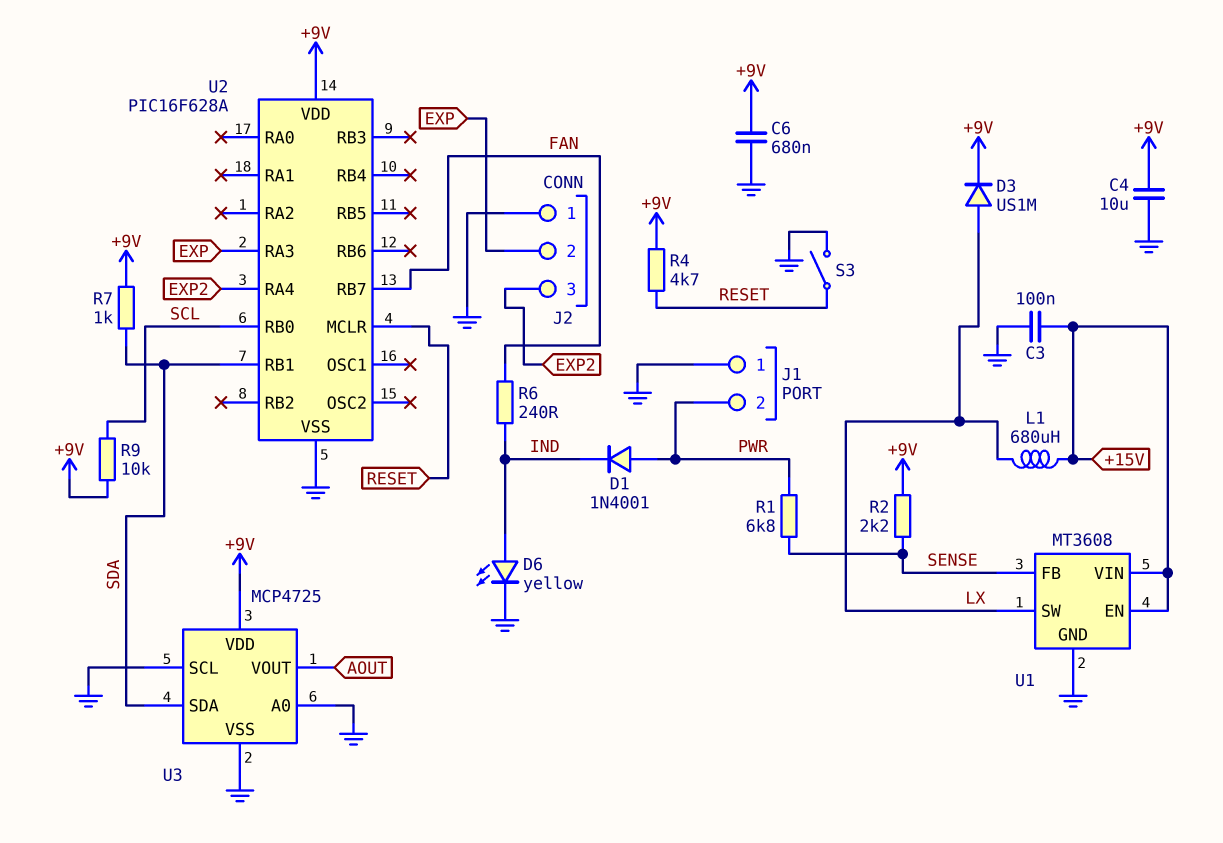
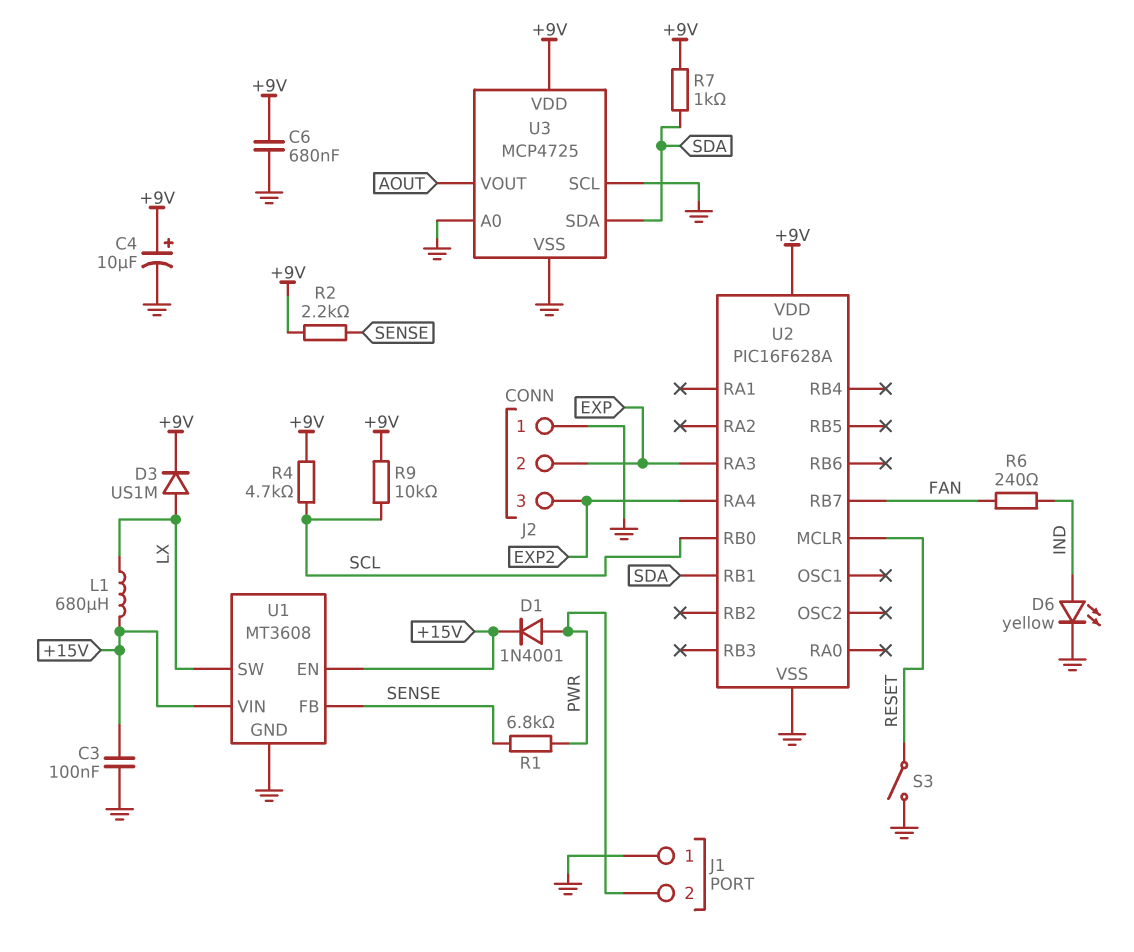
C4: 10uF (+9V, GND) -> 10uF (plus +9V, minus GND)
D1: diode 1N4001 (A PWR, K IND) -> diode 1N4001 (A PWR, K +15V)
R4: 4.7k (+9V, RESET) -> 4.7k (+9V, SCL)

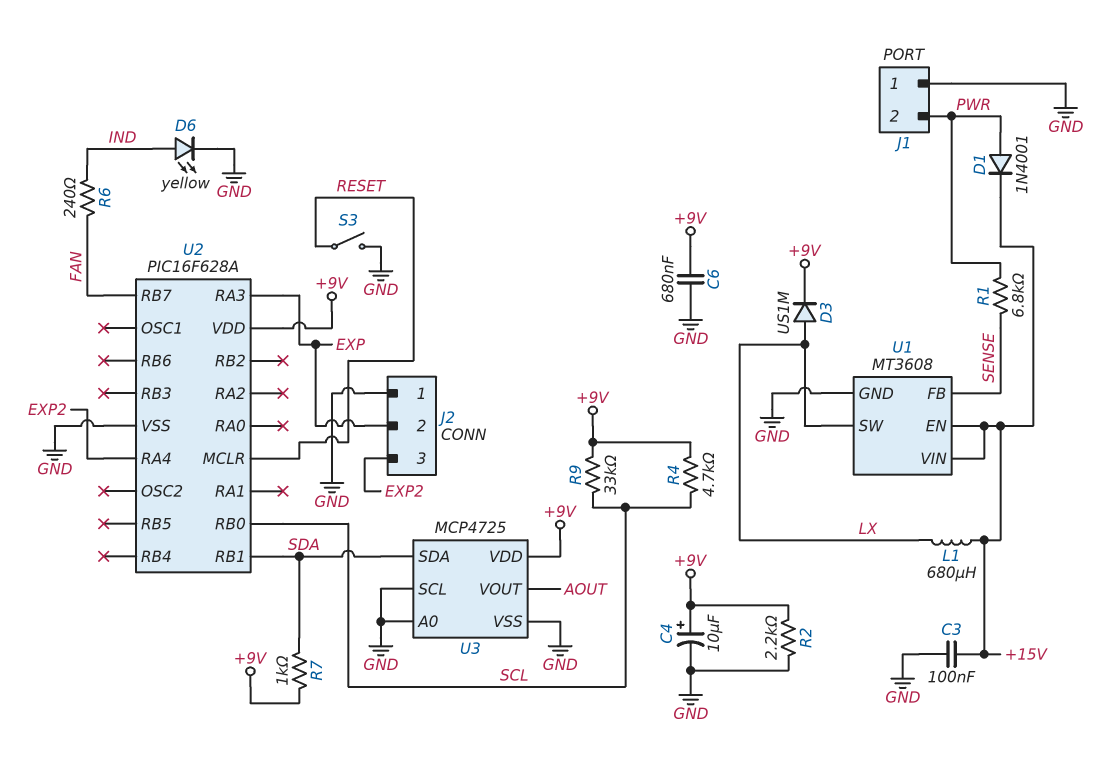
R2: 2.2k (+9V, SENSE) -> 2.2k (+9V, GND)
R9: 10k (+9V, SCL) -> 33k (+9V, SCL)

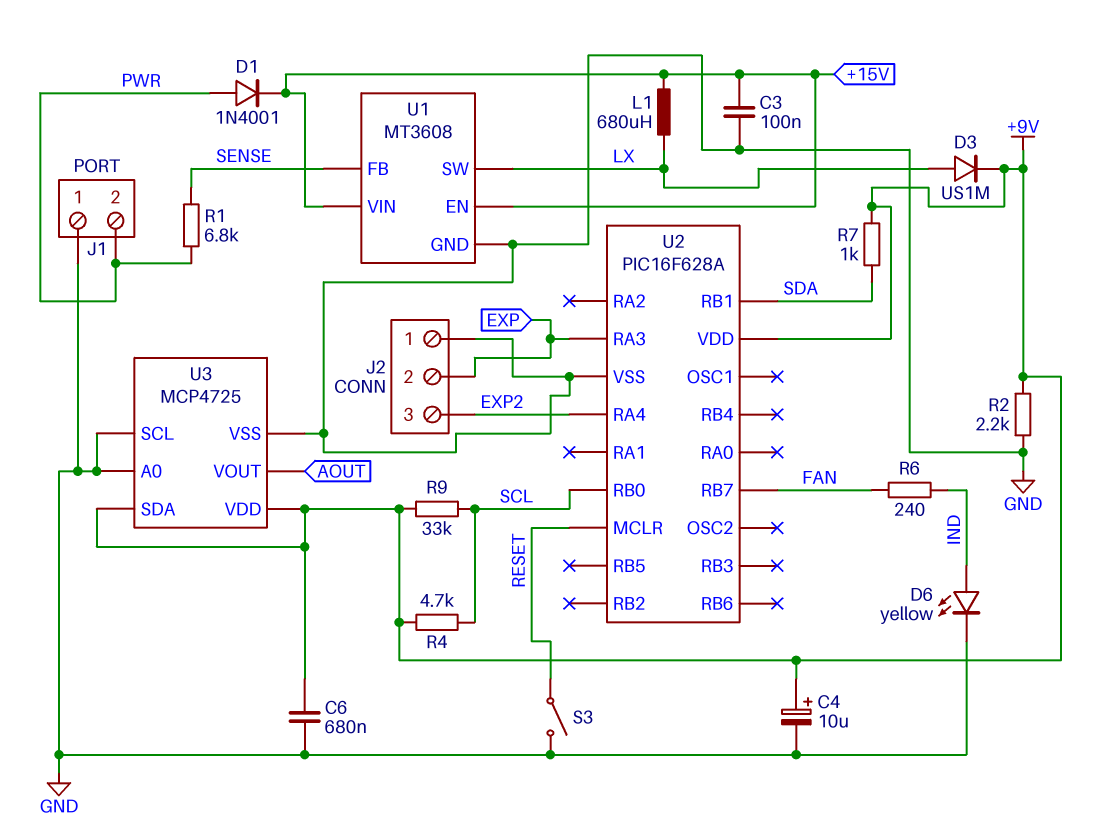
U3 pin SDA: SDA -> +9V

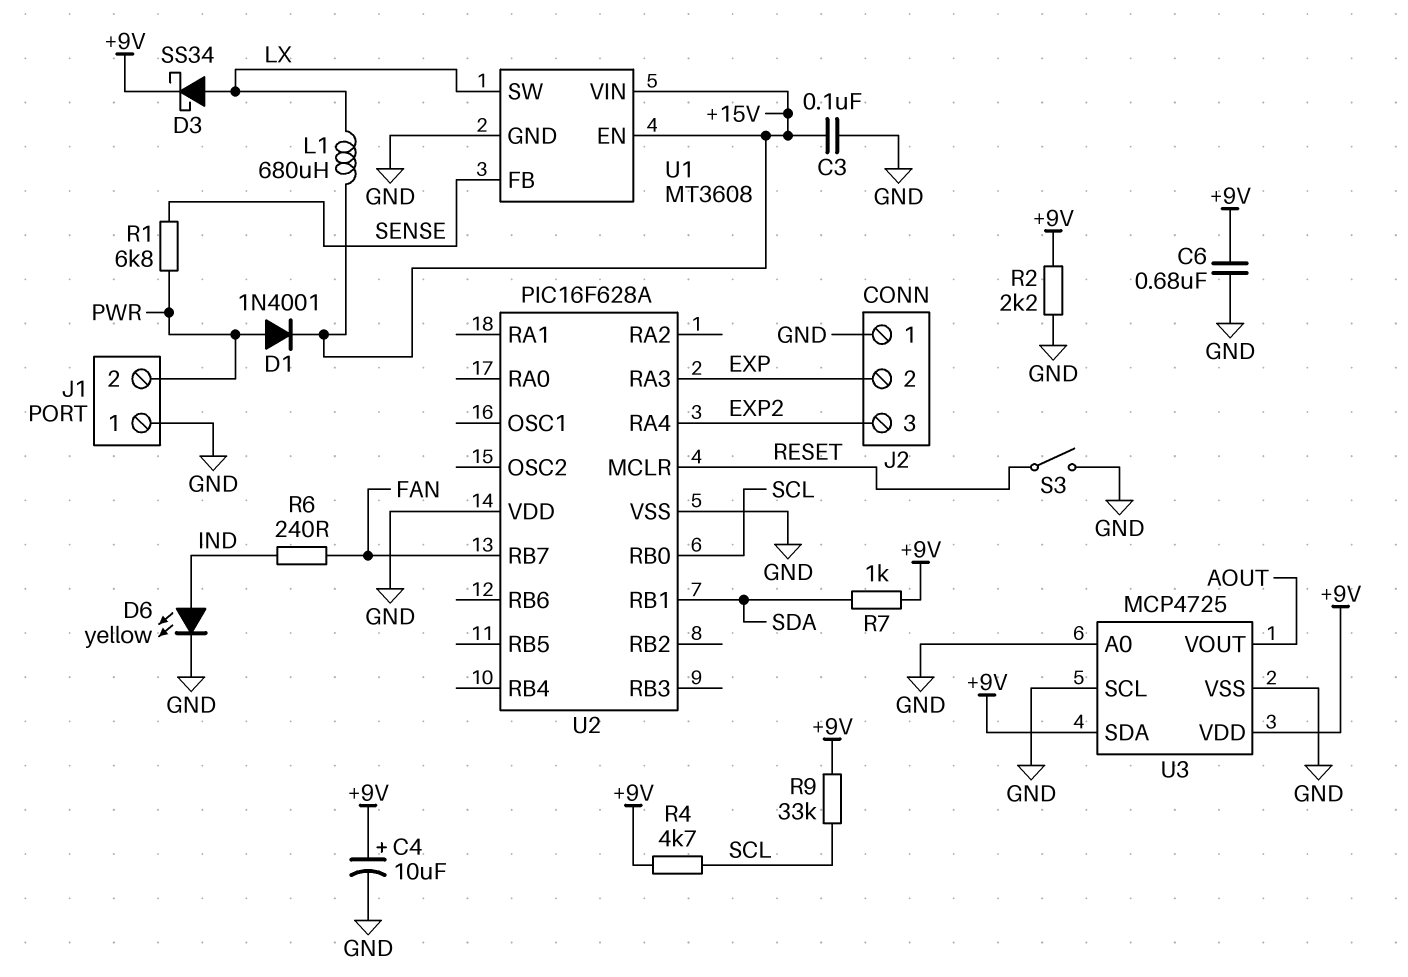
D3: diode US1M (A LX, K +9V) -> schottky SS34 (A LX, K +9V)
U2 pin VDD: +9V -> GND

